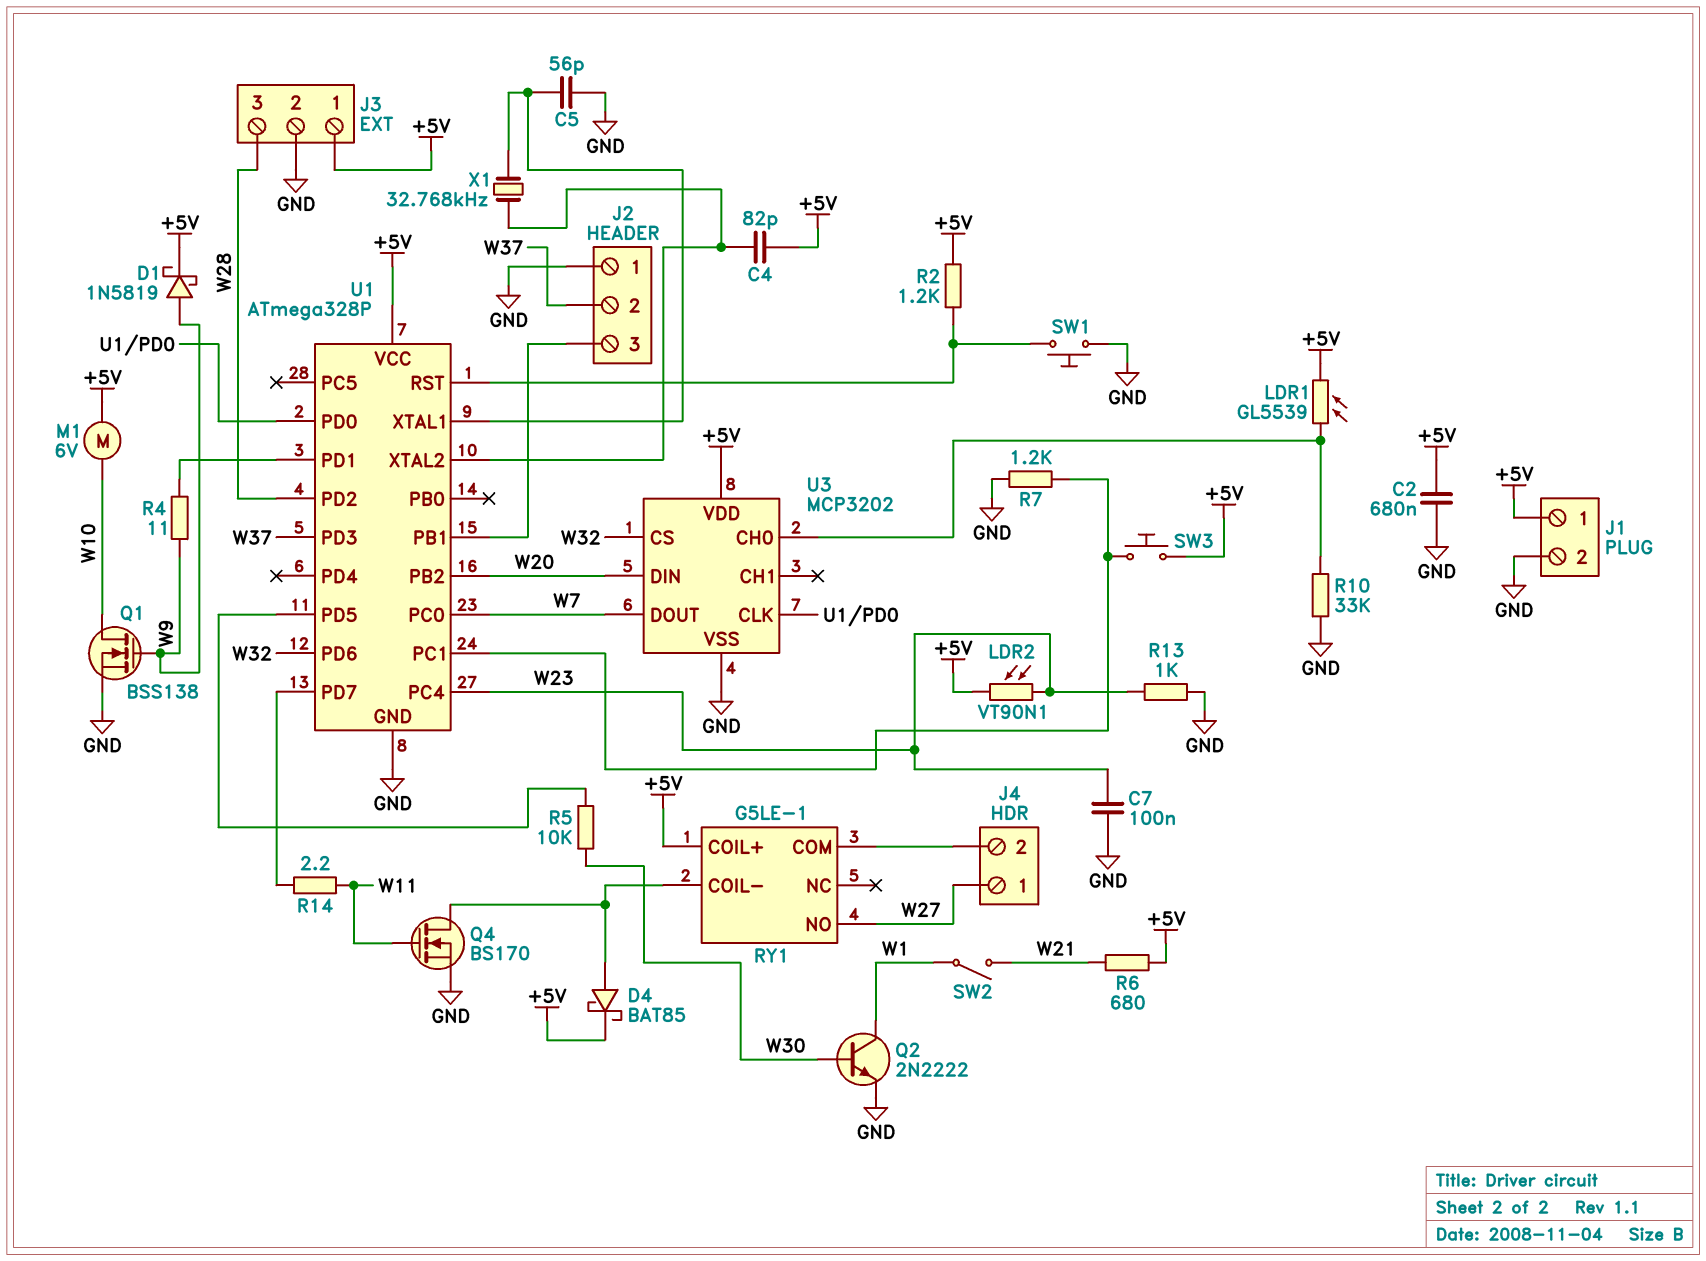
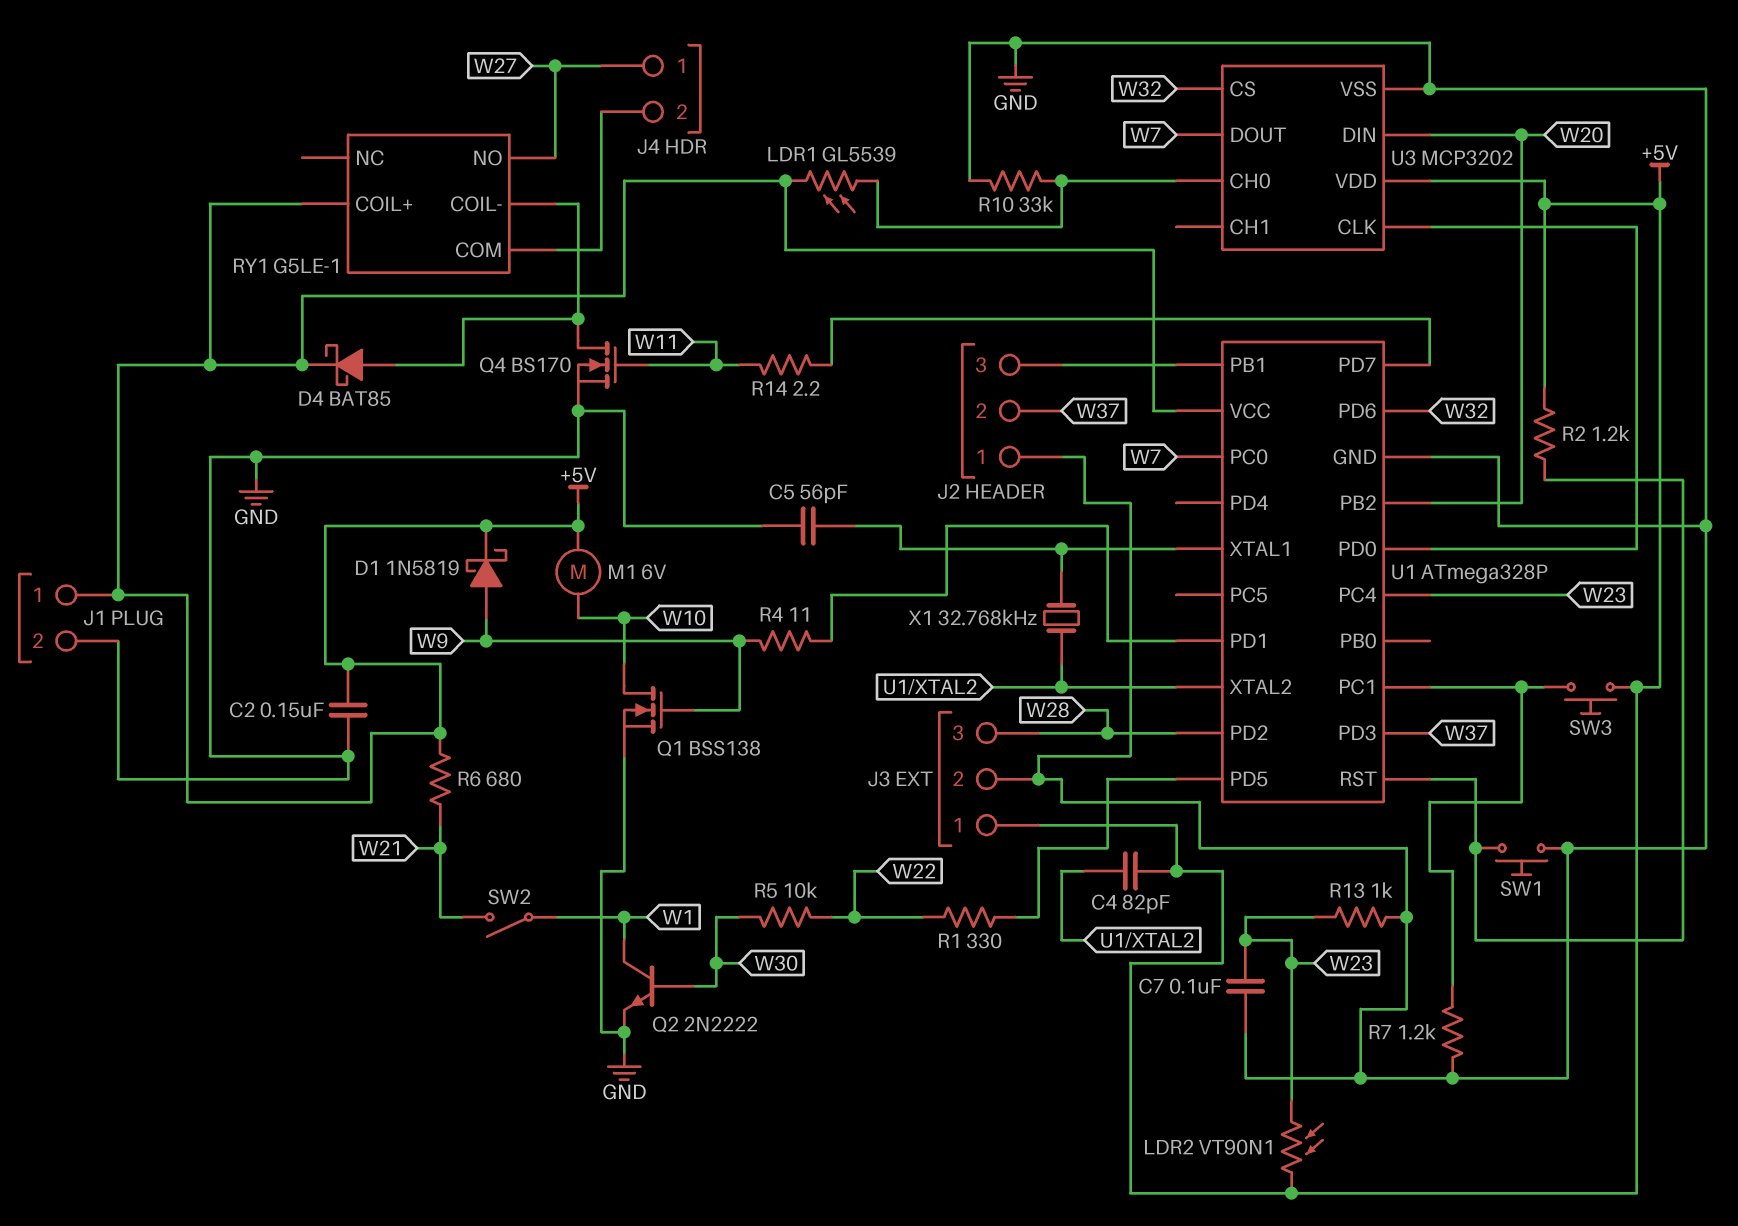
C2: 680nF (+5V, GND) -> 150nF (+5V, GND)
R1: none -> 330 (U1/PD5, W22)
R5: 10k (U1/PD5, W30) -> 10k (W22, W30)

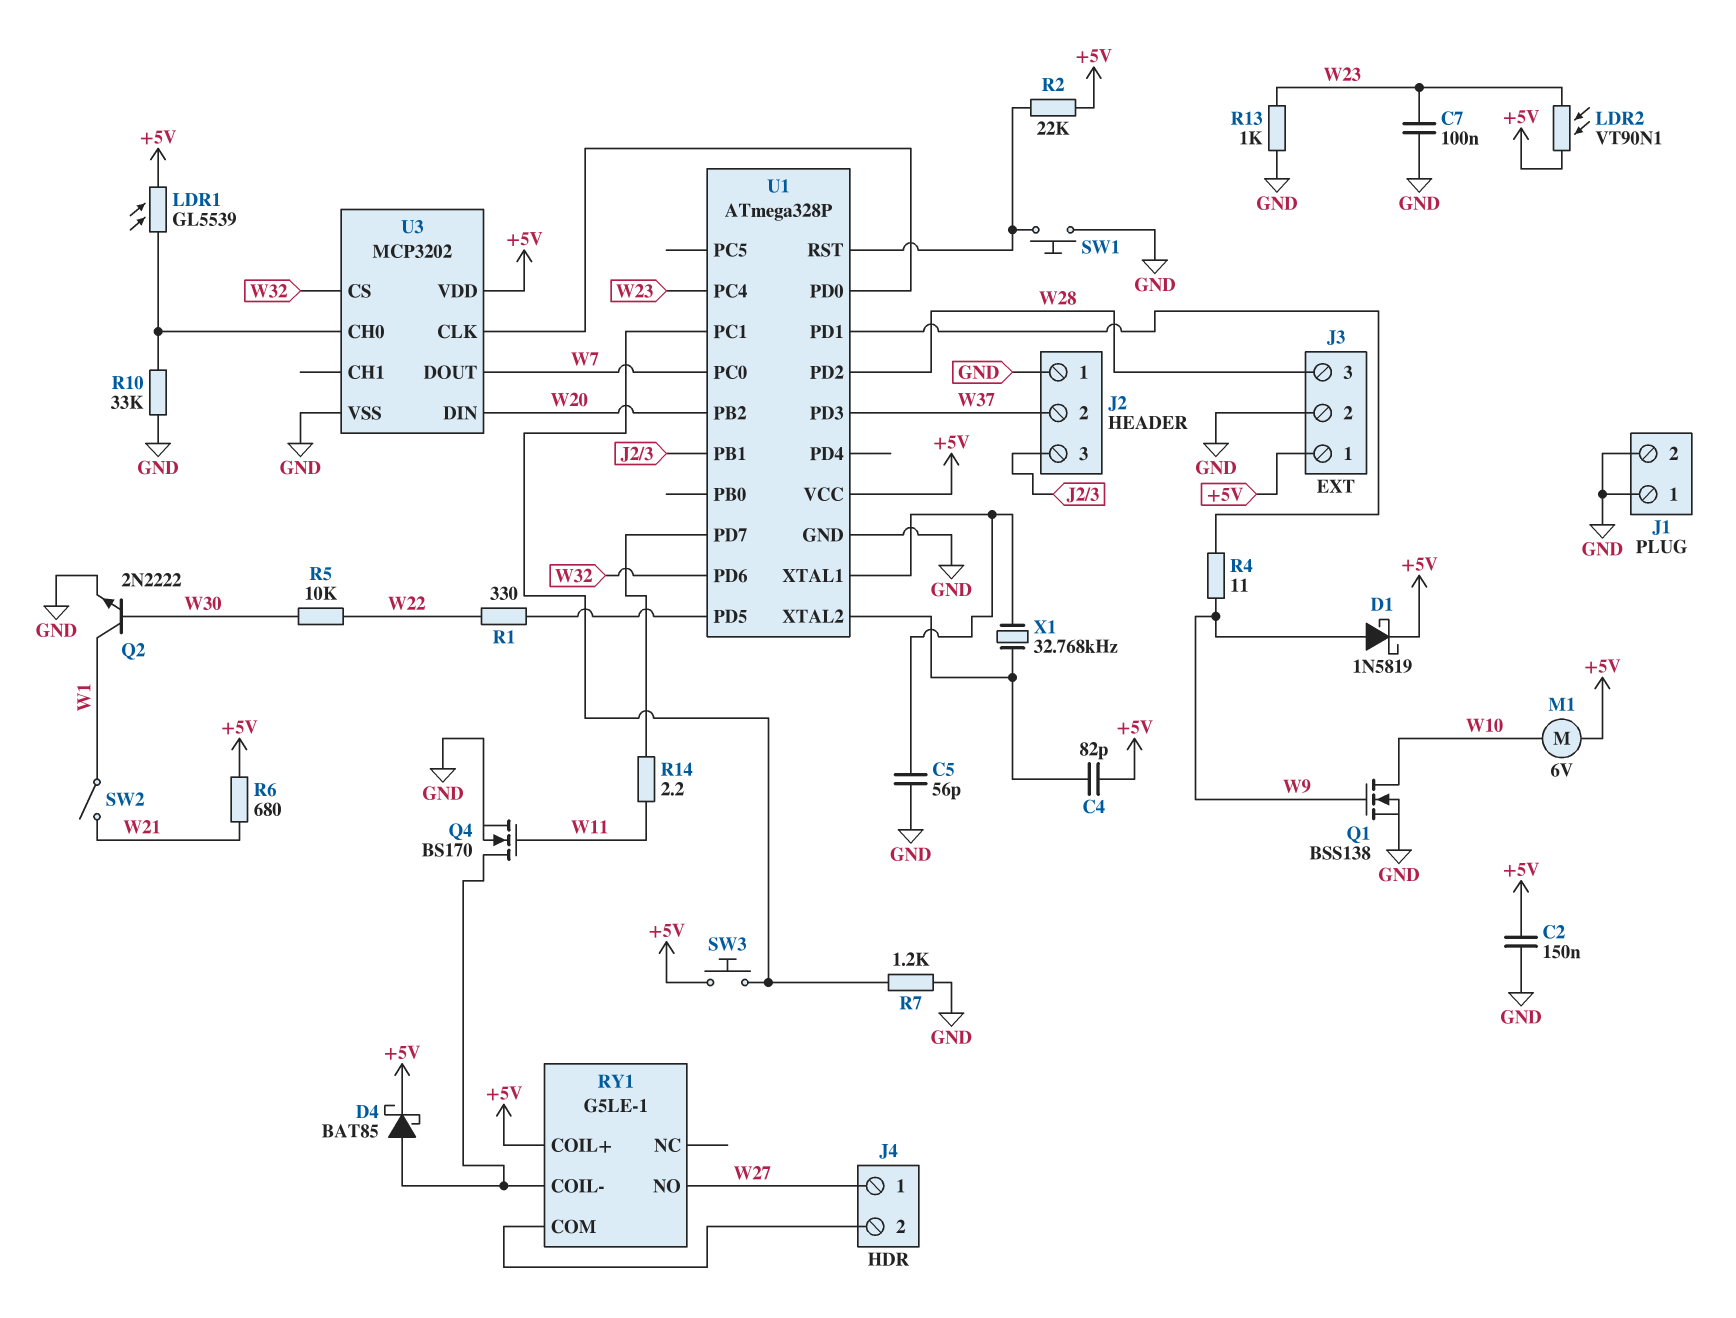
J1 pin 1: +5V -> GND
R2: 1.2k (+5V, U1/RST) -> 22k (+5V, U1/RST)

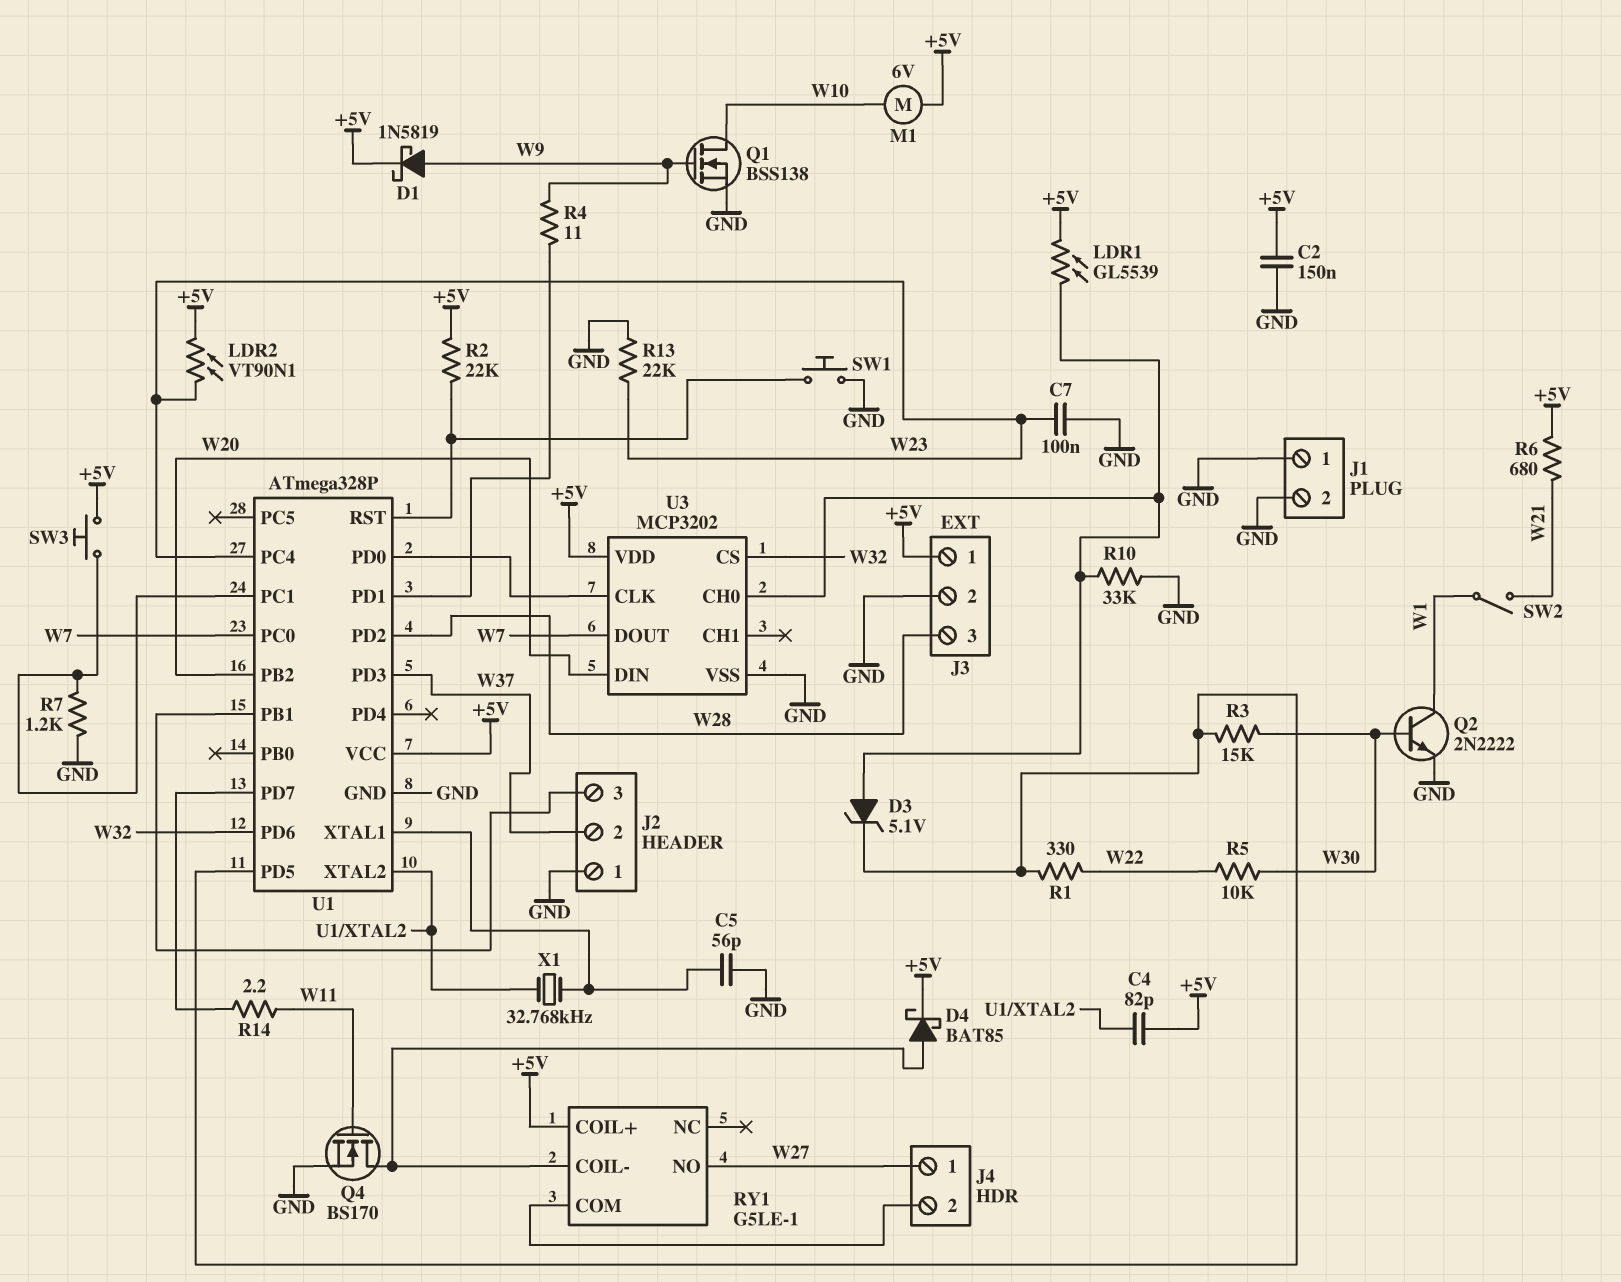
D3: none -> zener 5.1V (A U3/CH0, K U1/PD5)
R3: none -> 15k (U1/PD5, W30)
R13: 1k (GND, W23) -> 22k (GND, W23)

